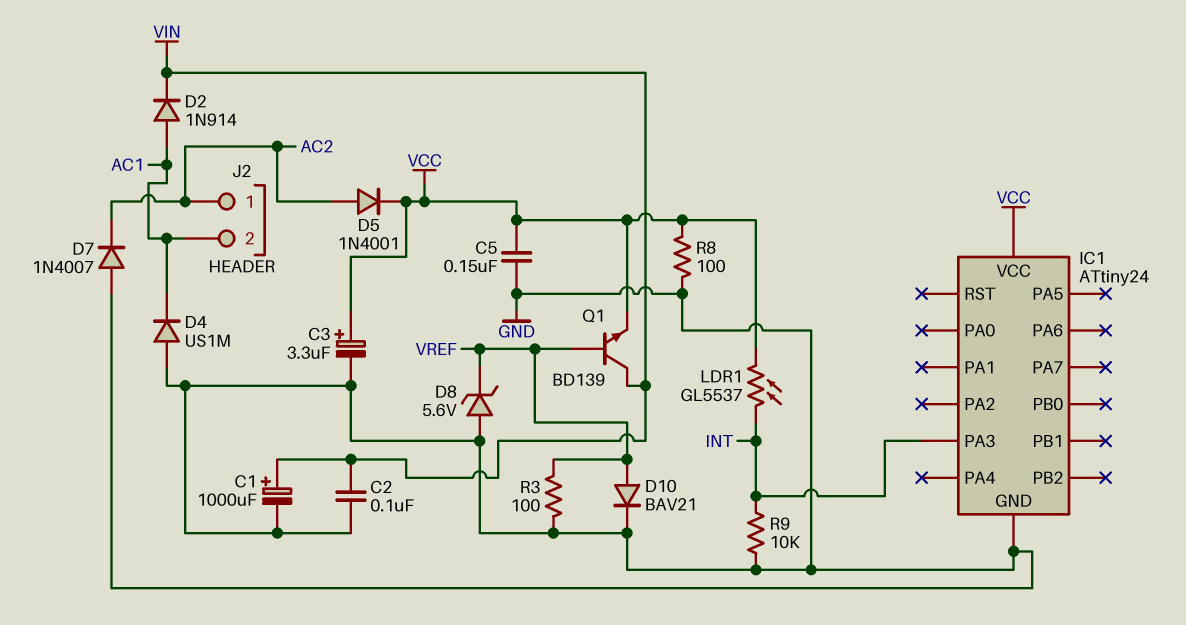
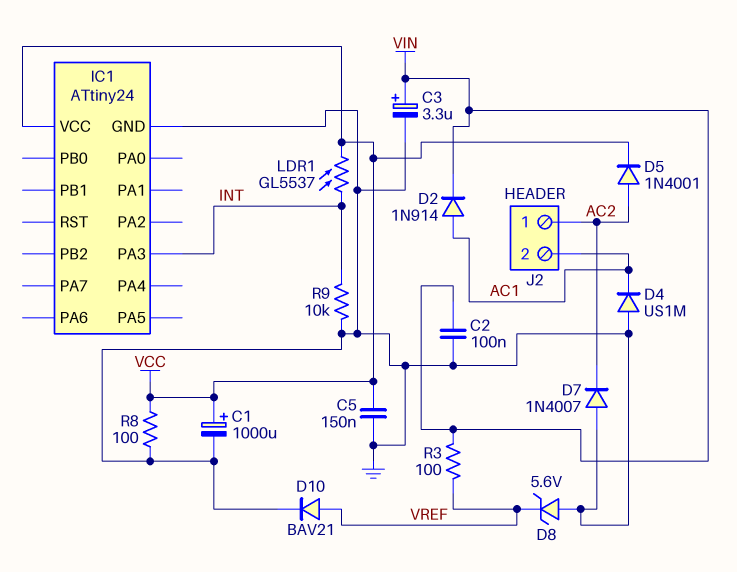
C1: 1000uF (plus VIN, minus GND) -> 1000uF (plus VCC, minus GND)
C3: 3.3uF (plus VCC, minus GND) -> 3.3uF (plus VIN, minus GND)
Q1: NPN BD139 (B VREF, C VIN, E VCC) -> none
R3: 100 (GND, VREF) -> 100 (VIN, VREF)

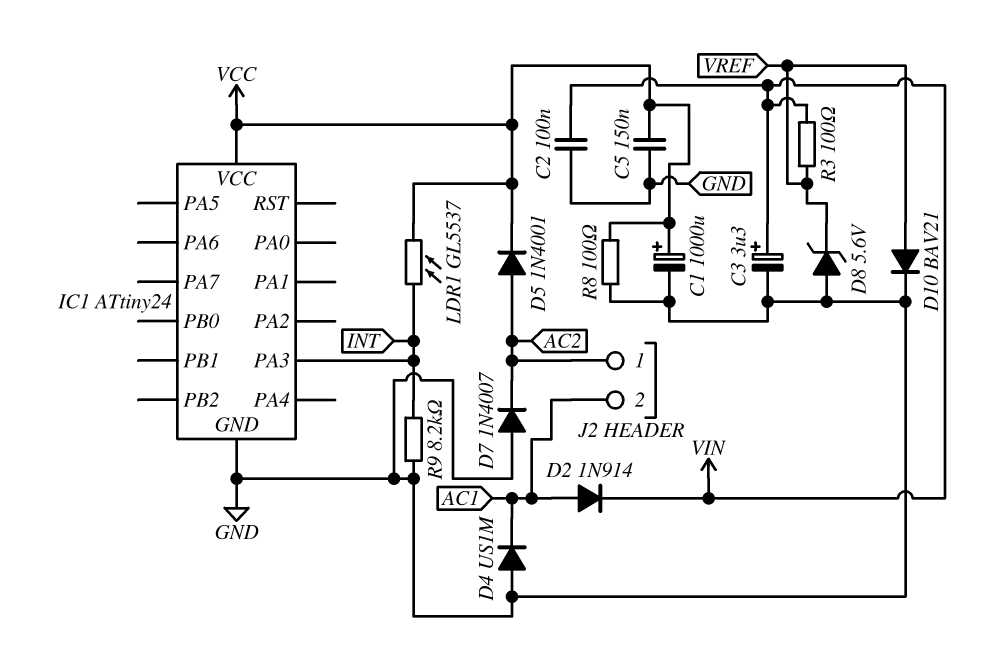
R9: 10k (GND, INT) -> 8.2k (GND, INT)

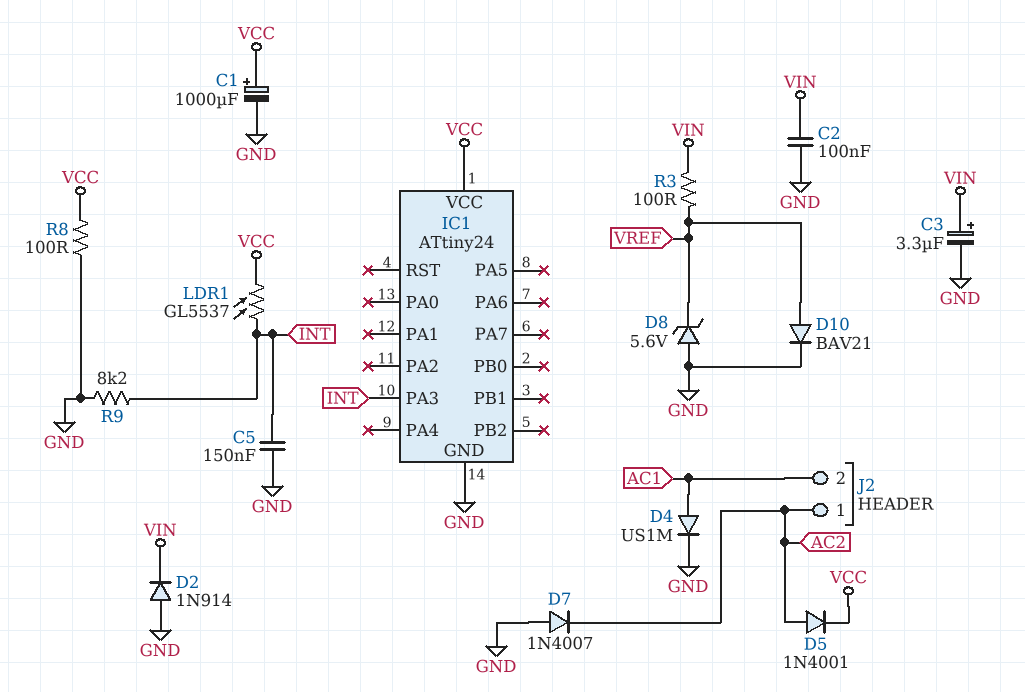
C5: 150nF (GND, VCC) -> 150nF (GND, INT)
D2: diode 1N914 (A AC1, K VIN) -> diode 1N914 (A GND, K VIN)
D4: diode US1M (A GND, K AC1) -> diode US1M (A AC1, K GND)

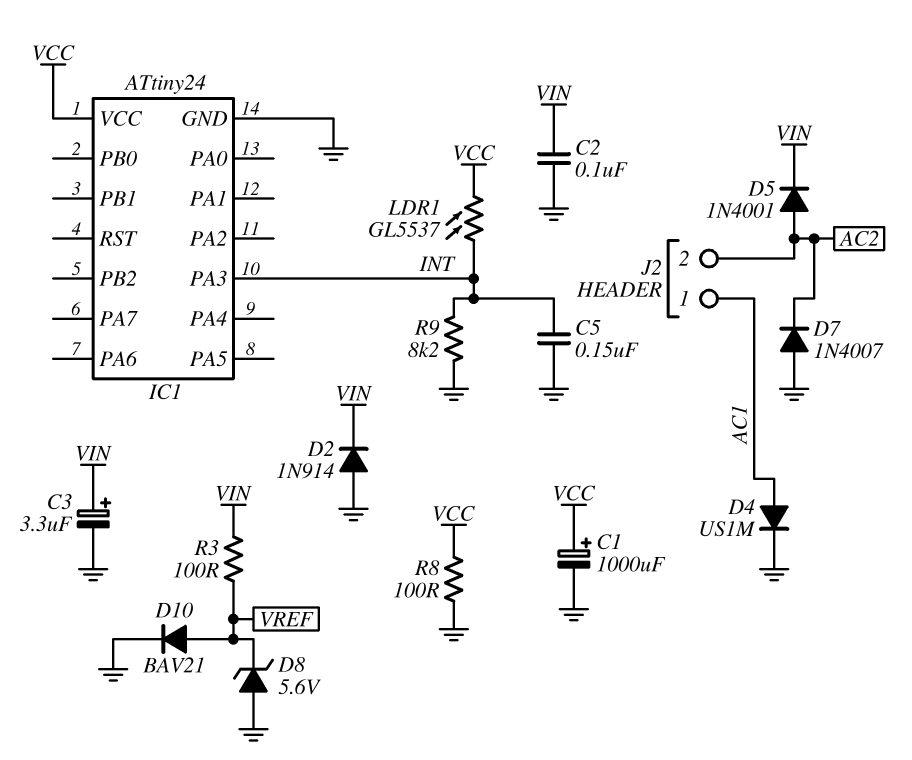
D5: diode 1N4001 (A AC2, K VCC) -> diode 1N4001 (A AC2, K VIN)
J2 pin 1: AC2 -> AC1
J2 pin 2: AC1 -> AC2

